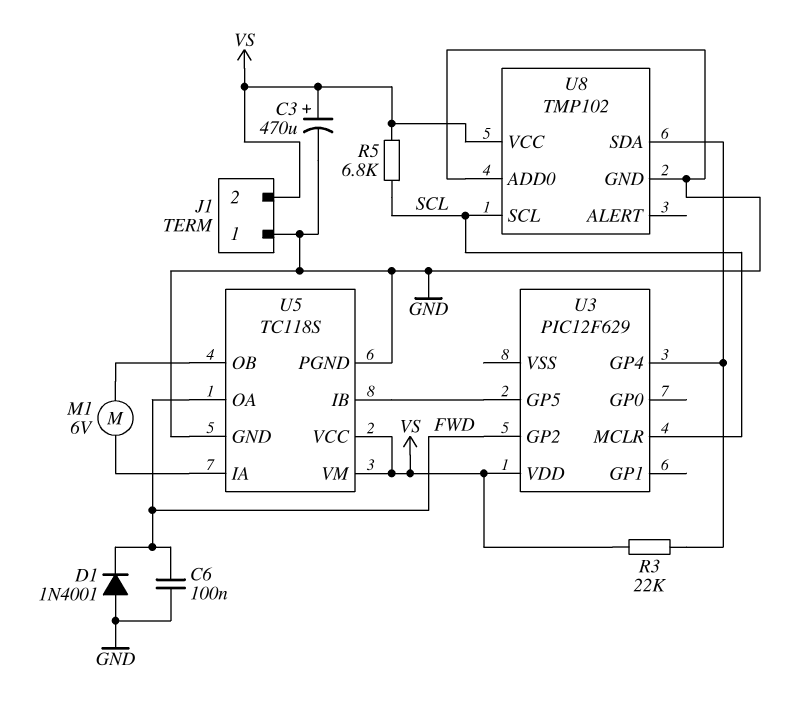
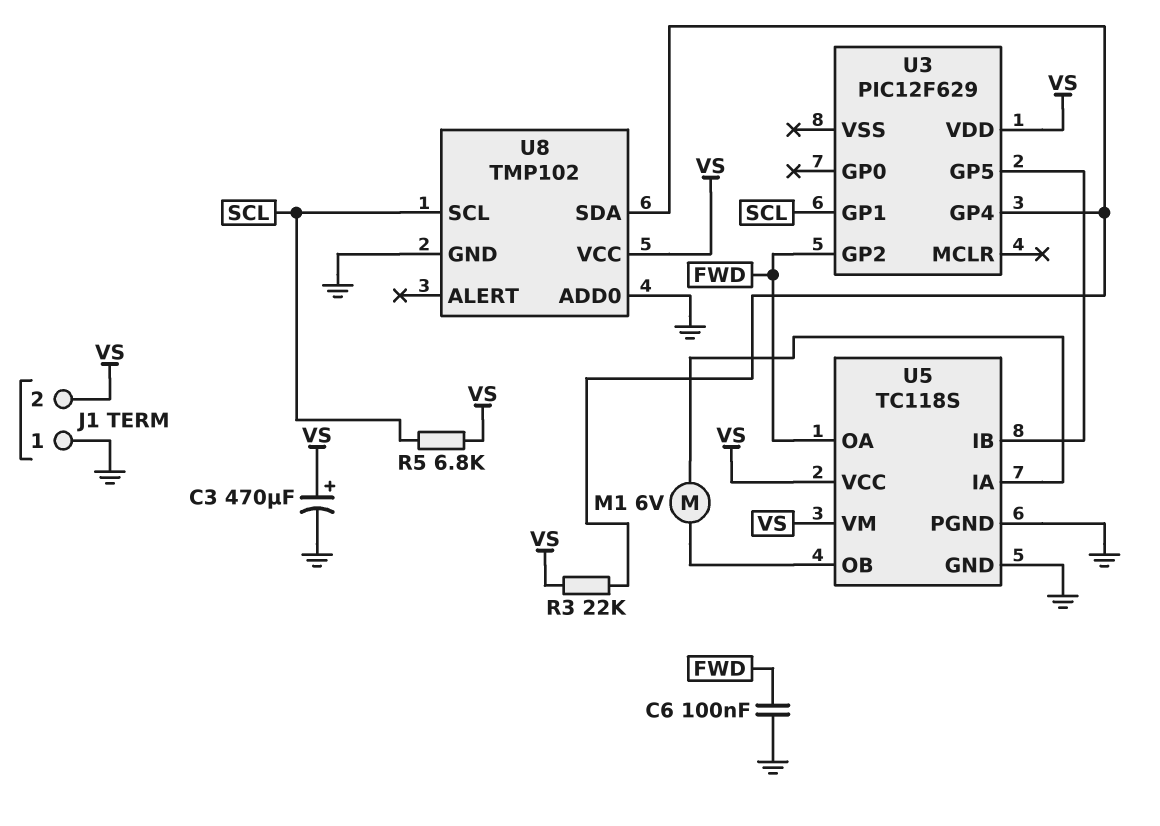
D1: diode 1N4001 (A GND, K FWD) -> none
U3 pin GP1: none -> SCL
U3 pin MCLR: SCL -> none

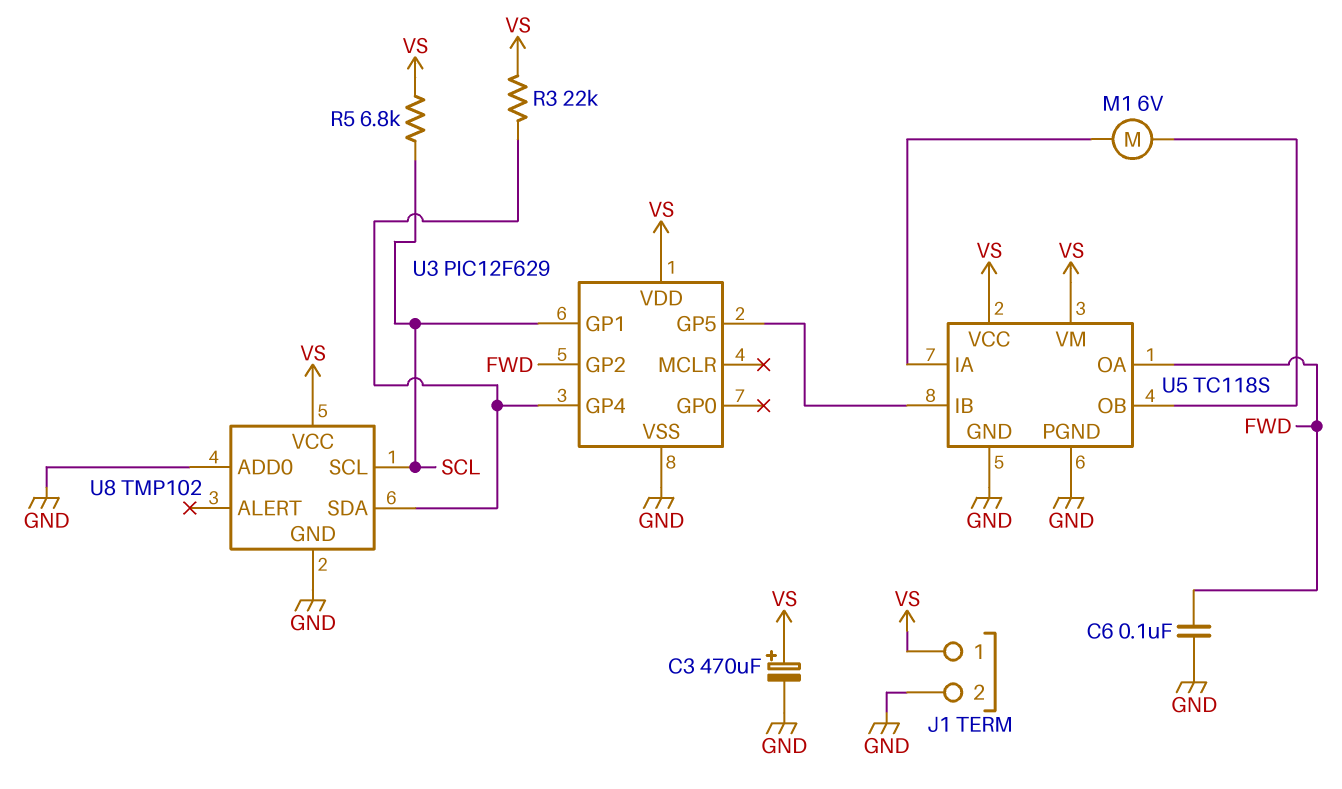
J1 pin 1: GND -> VS
J1 pin 2: VS -> GND
U3 pin VSS: none -> GND

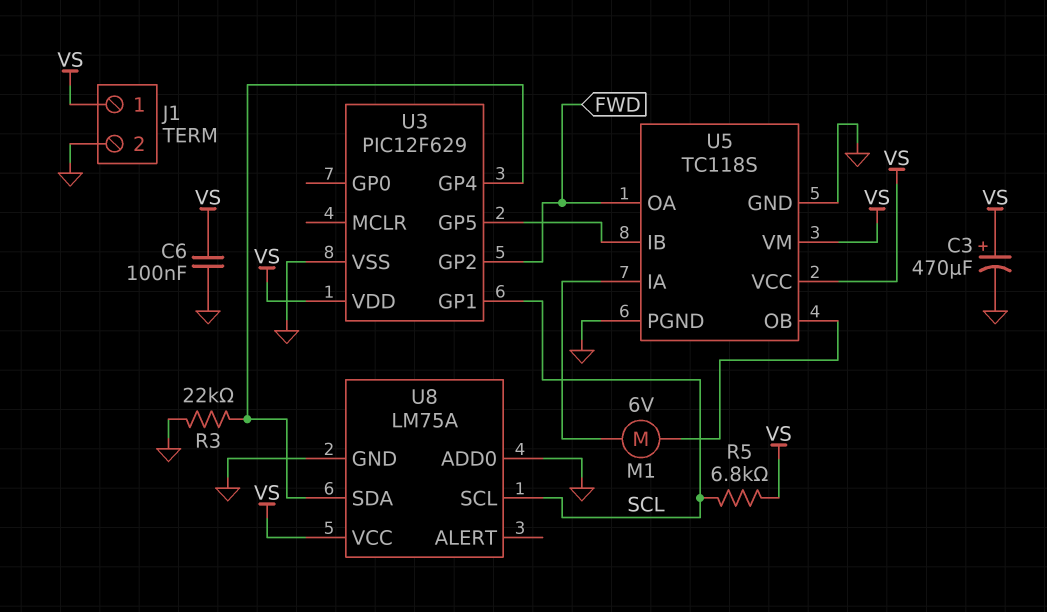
C6: 100nF (FWD, GND) -> 100nF (GND, VS)
R3: 22k (U3/GP4, VS) -> 22k (GND, U3/GP4)
U8: TMP102 -> LM75A

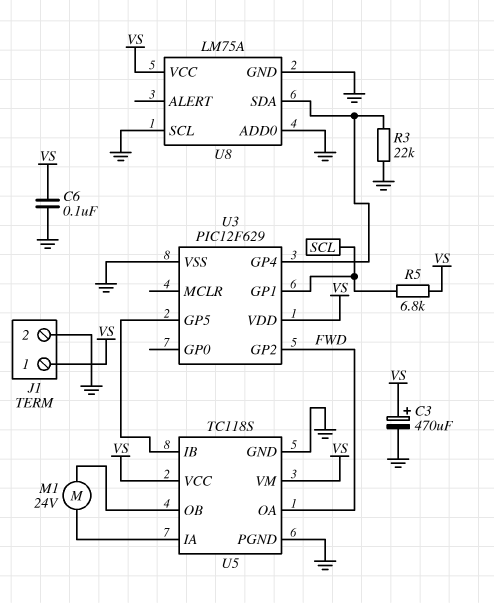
M1: motor 6V (U5/IA, U5/OB) -> motor 24V (U5/IA, U5/OB)
U8 pin SCL: SCL -> GND

